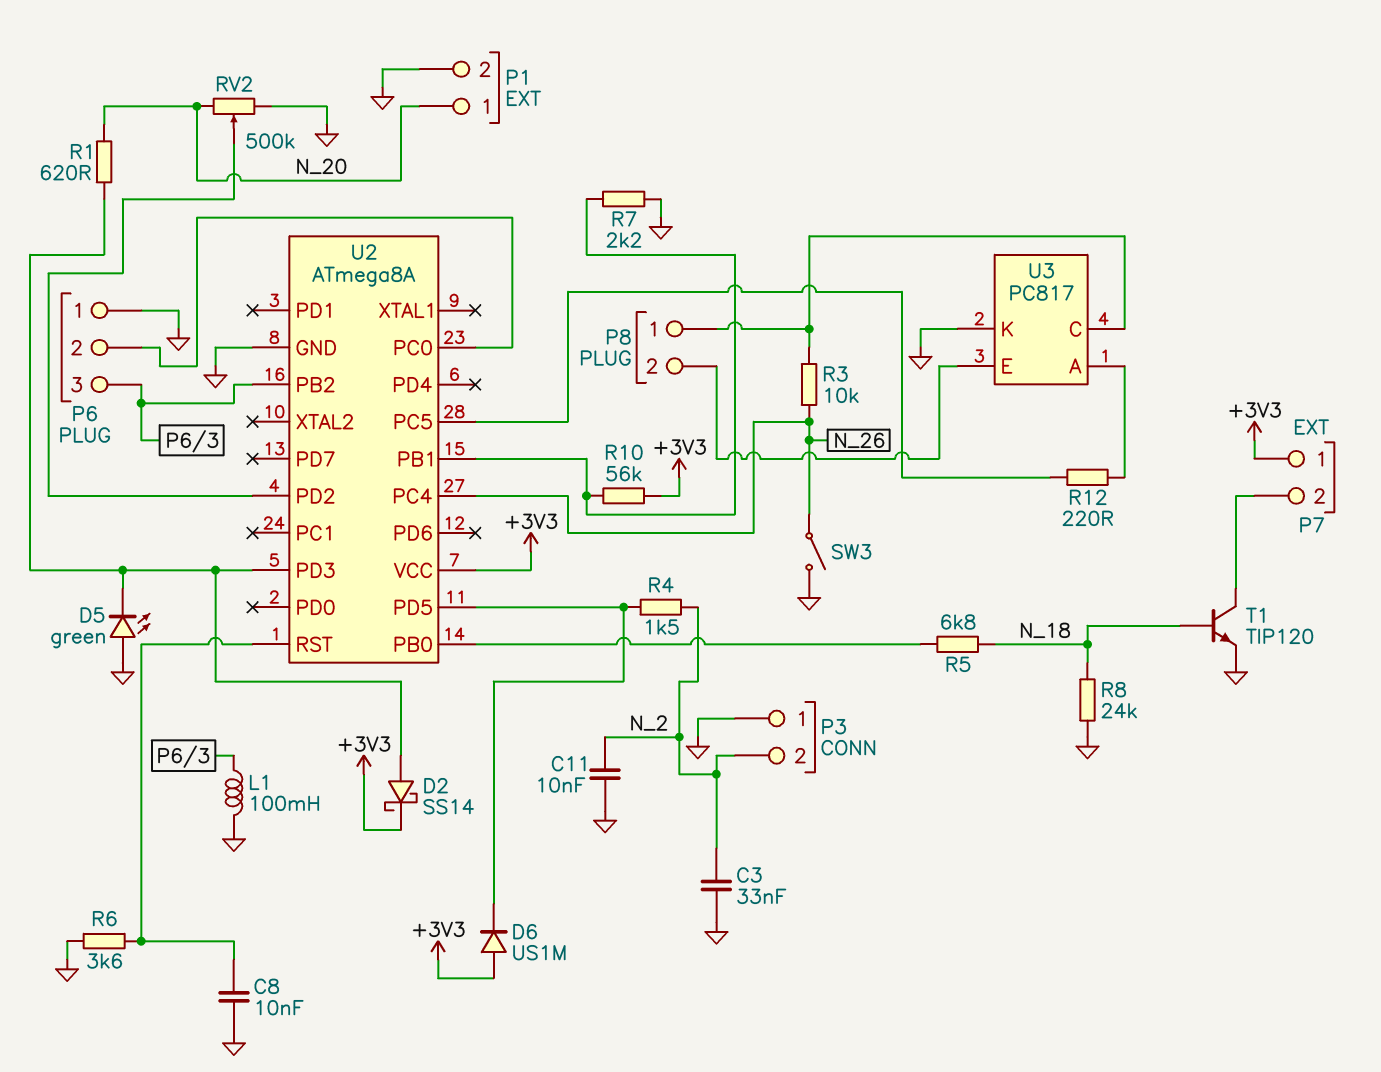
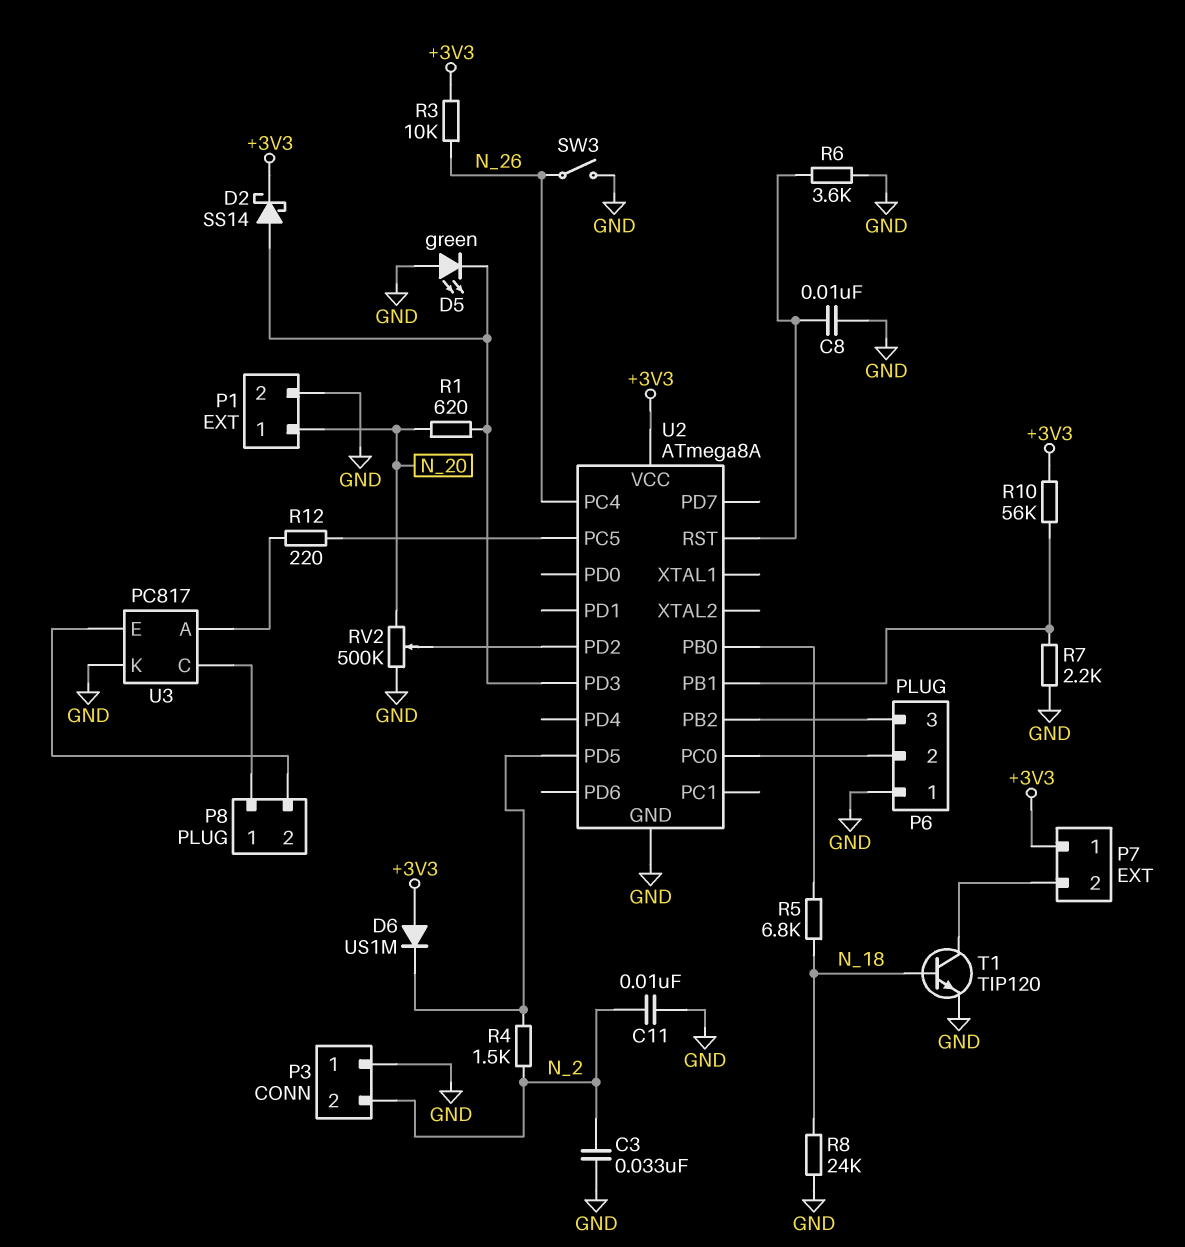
L1: 100mH (GND, P6/3) -> none
R3: 10k (N_26, P8/1) -> 10k (+3V3, N_26)

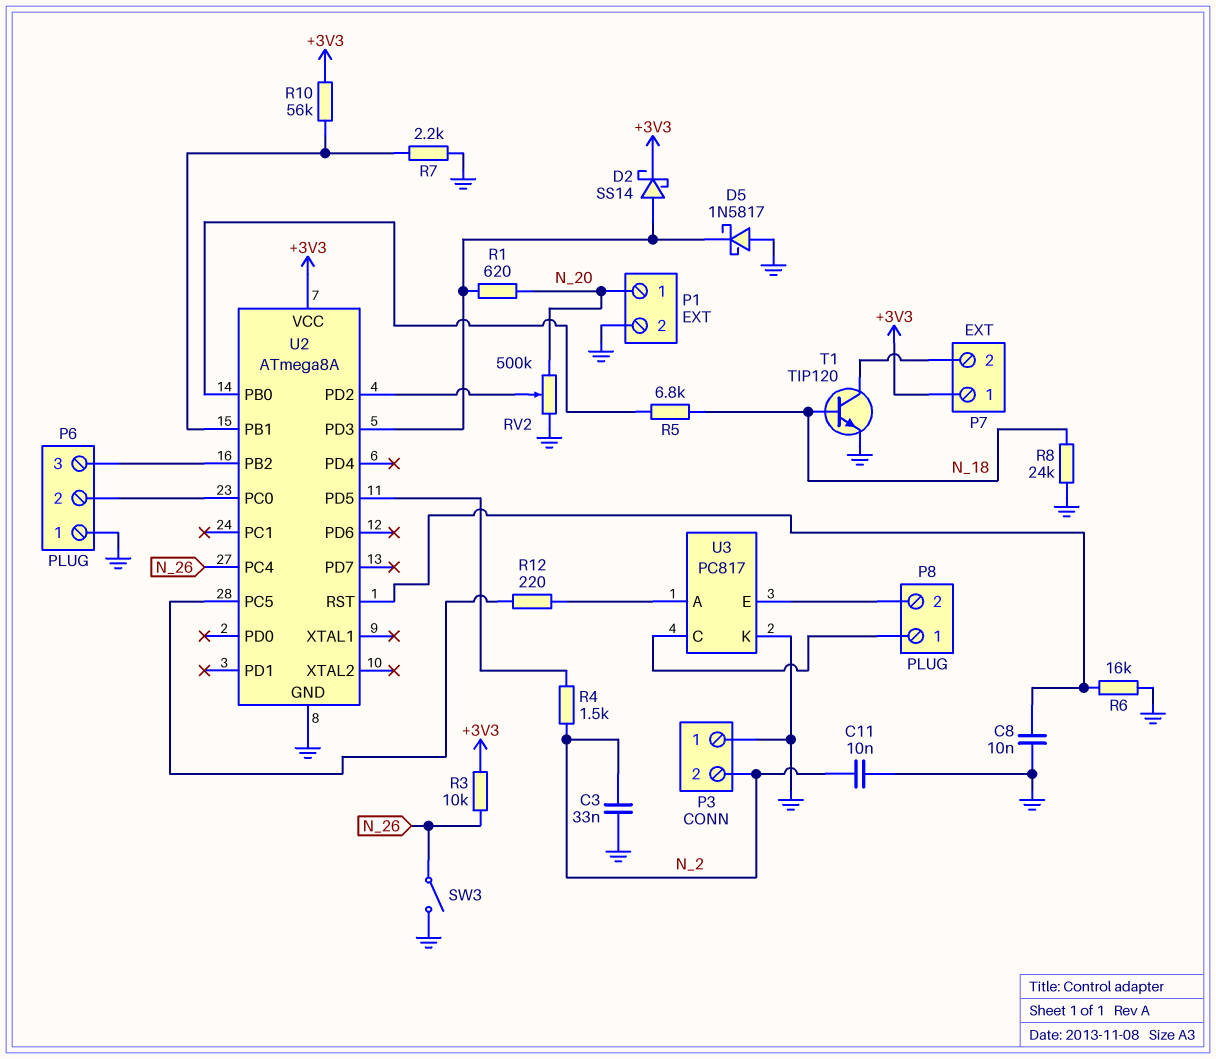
D5: LED green (A GND, K U2/PD3) -> schottky 1N5817 (A GND, K U2/PD3)
D6: diode US1M (A +3V3, K U2/PD5) -> none
R6: 3.6k (GND, U2/RST) -> 16k (GND, U2/RST)

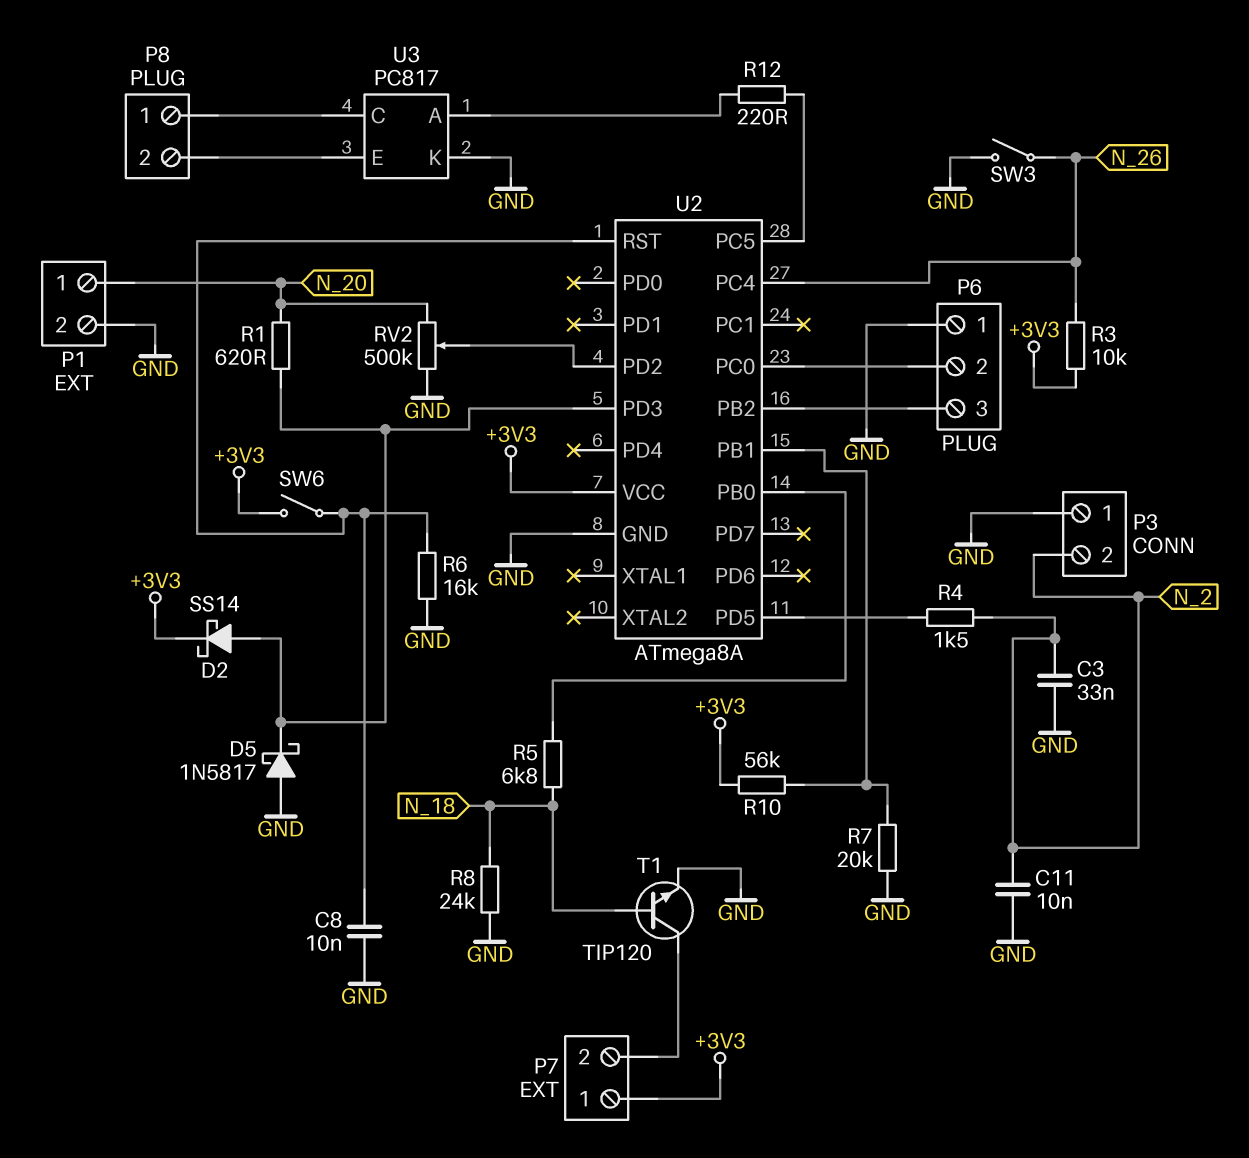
R7: 2.2k (GND, U2/PB1) -> 20k (GND, U2/PB1)
SW6: none -> switch (+3V3, U2/RST)

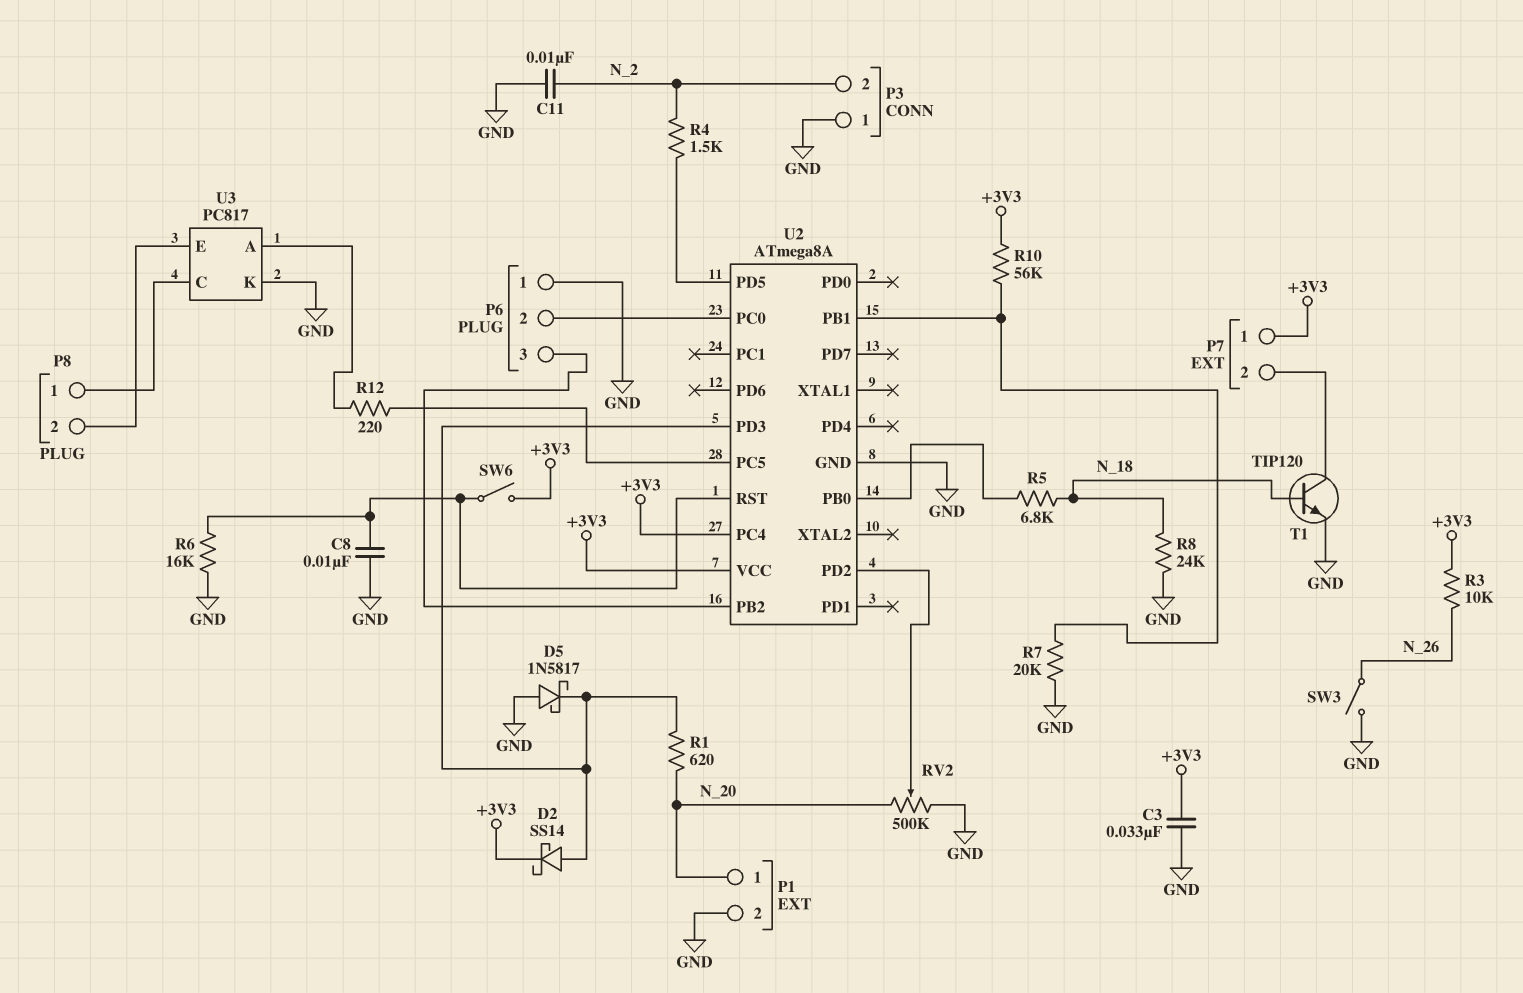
C3: 33nF (GND, N_2) -> 33nF (+3V3, GND)
U2 pin PC4: N_26 -> +3V3

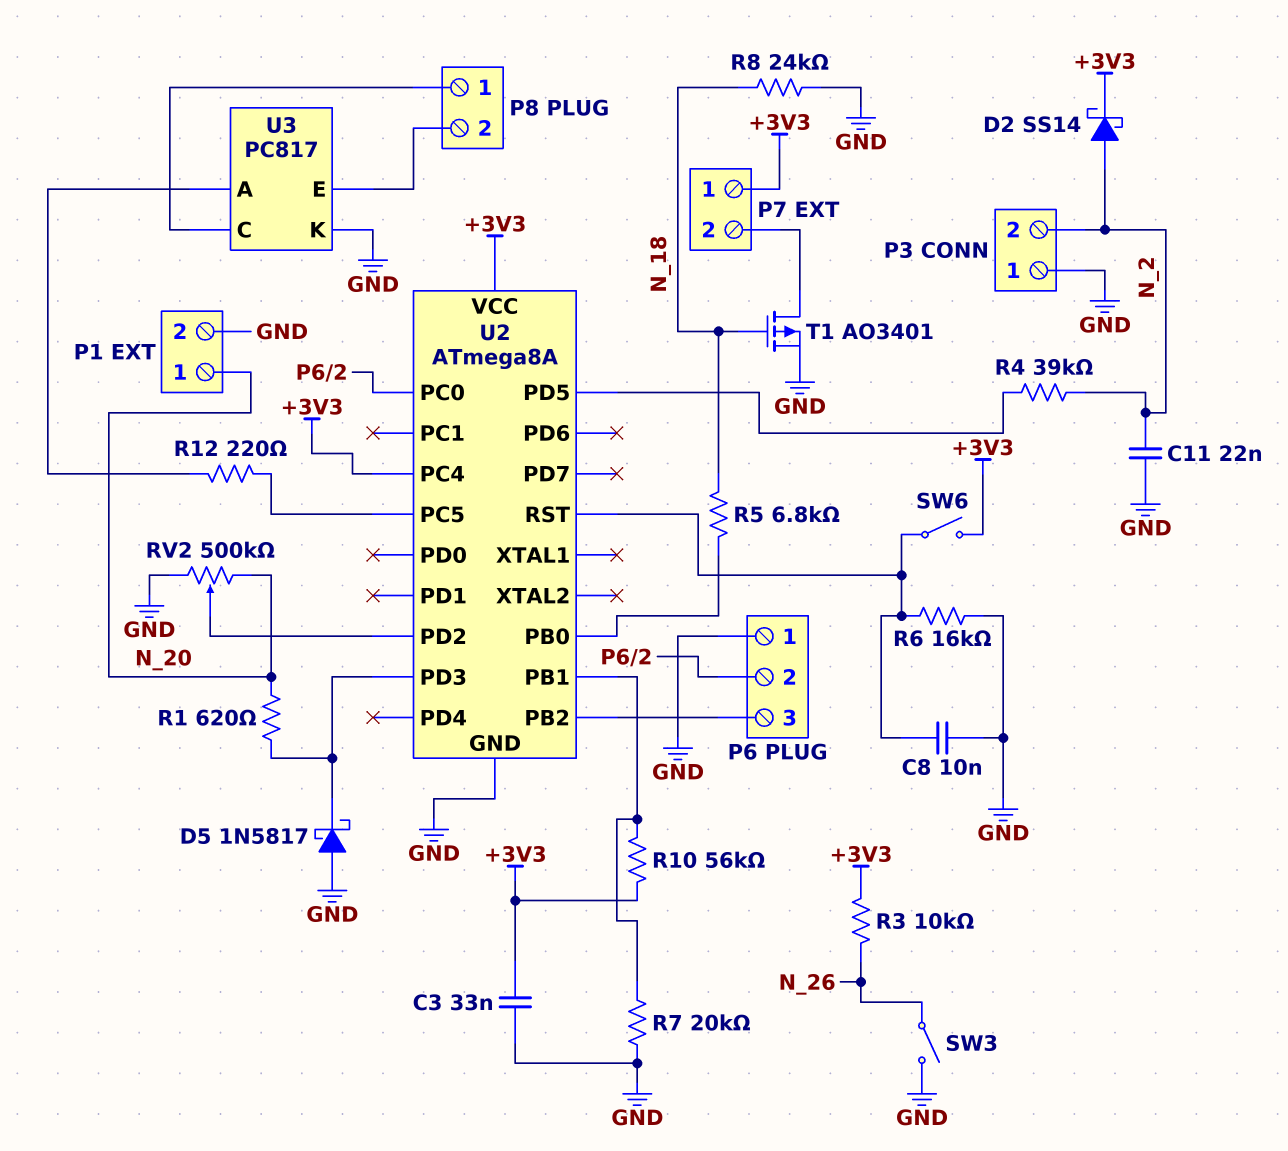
C11: 10nF (GND, N_2) -> 22nF (GND, N_2)
D2: schottky SS14 (A U2/PD3, K +3V3) -> schottky SS14 (A N_2, K +3V3)
R4: 1.5k (N_2, U2/PD5) -> 39k (N_2, U2/PD5)
T1: NPN TIP120 (B N_18, C P7/2, E GND) -> PMOS AO3401 (G N_18, D P7/2, S GND)

